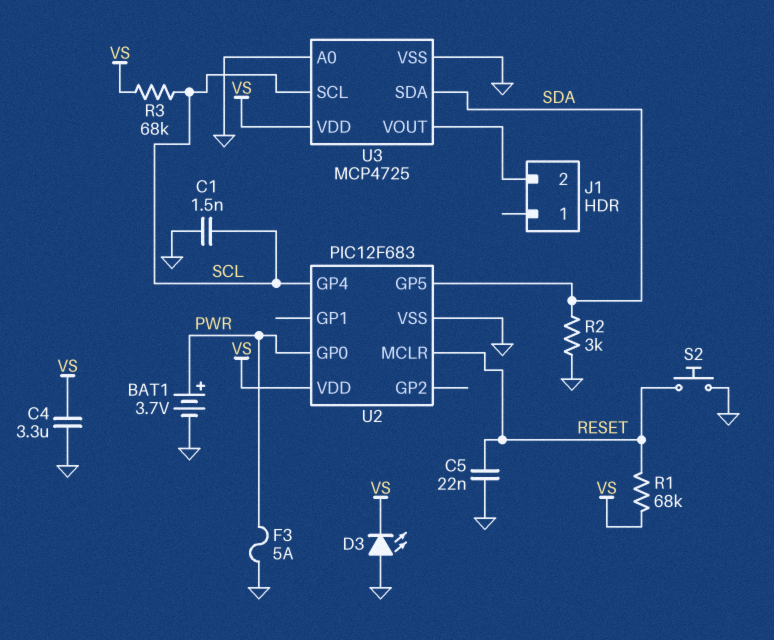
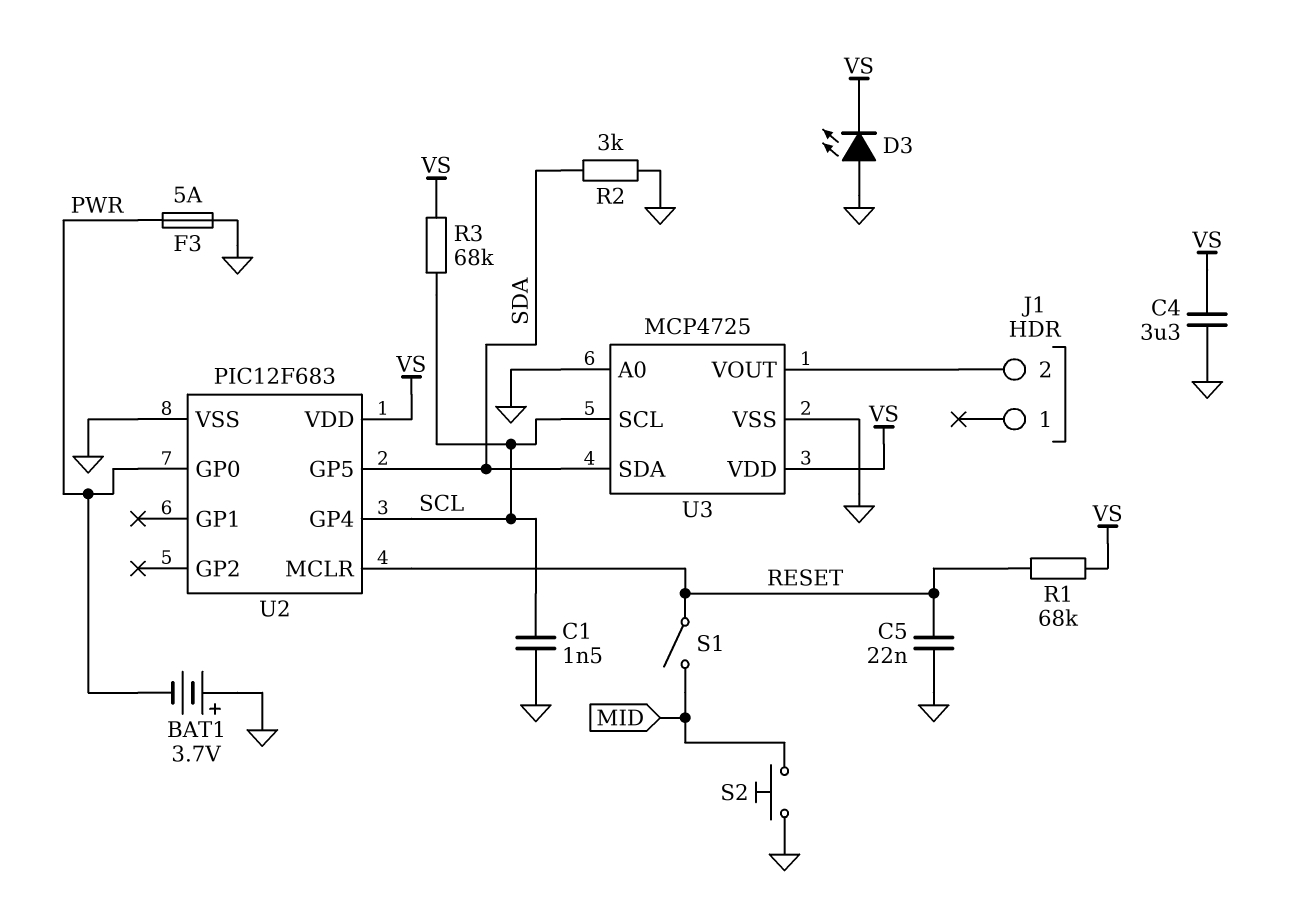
BAT1: 3.7V (plus PWR, minus GND) -> 3.7V (plus GND, minus PWR)
S1: none -> switch (MID, RESET)
S2: button (GND, RESET) -> button (GND, MID)

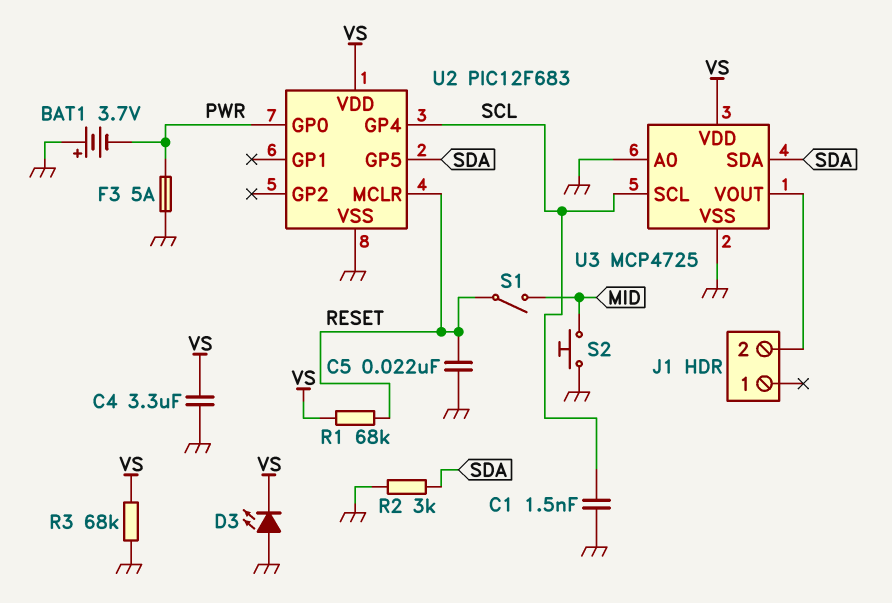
R3: 68k (SCL, VS) -> 68k (GND, VS)

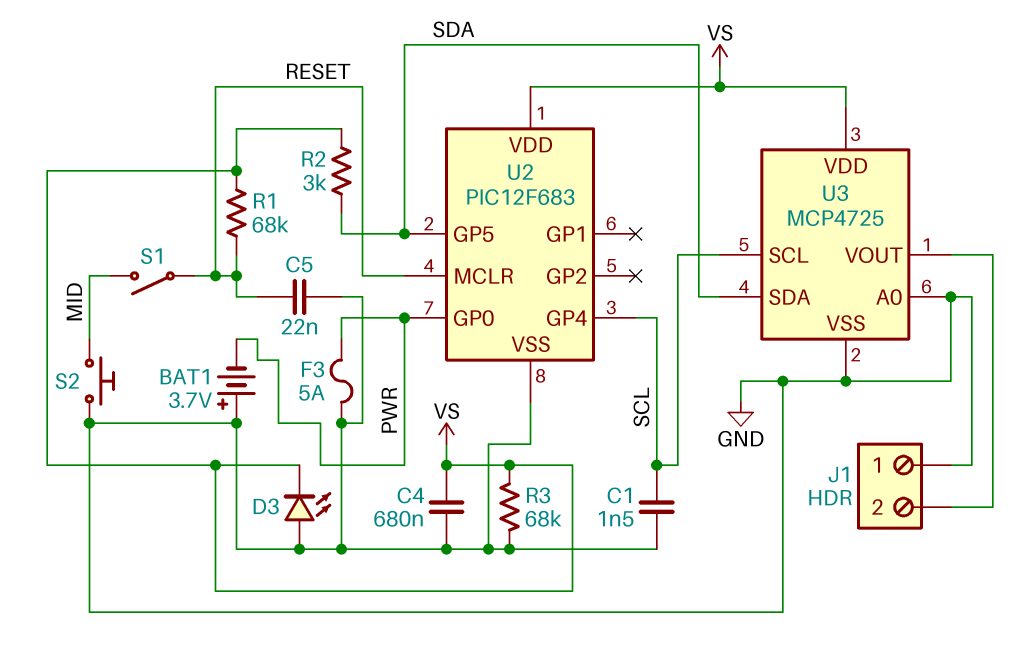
C4: 3.3uF (GND, VS) -> 680nF (GND, VS)
J1 pin 1: none -> GND
R2: 3k (GND, SDA) -> 3k (SDA, VS)

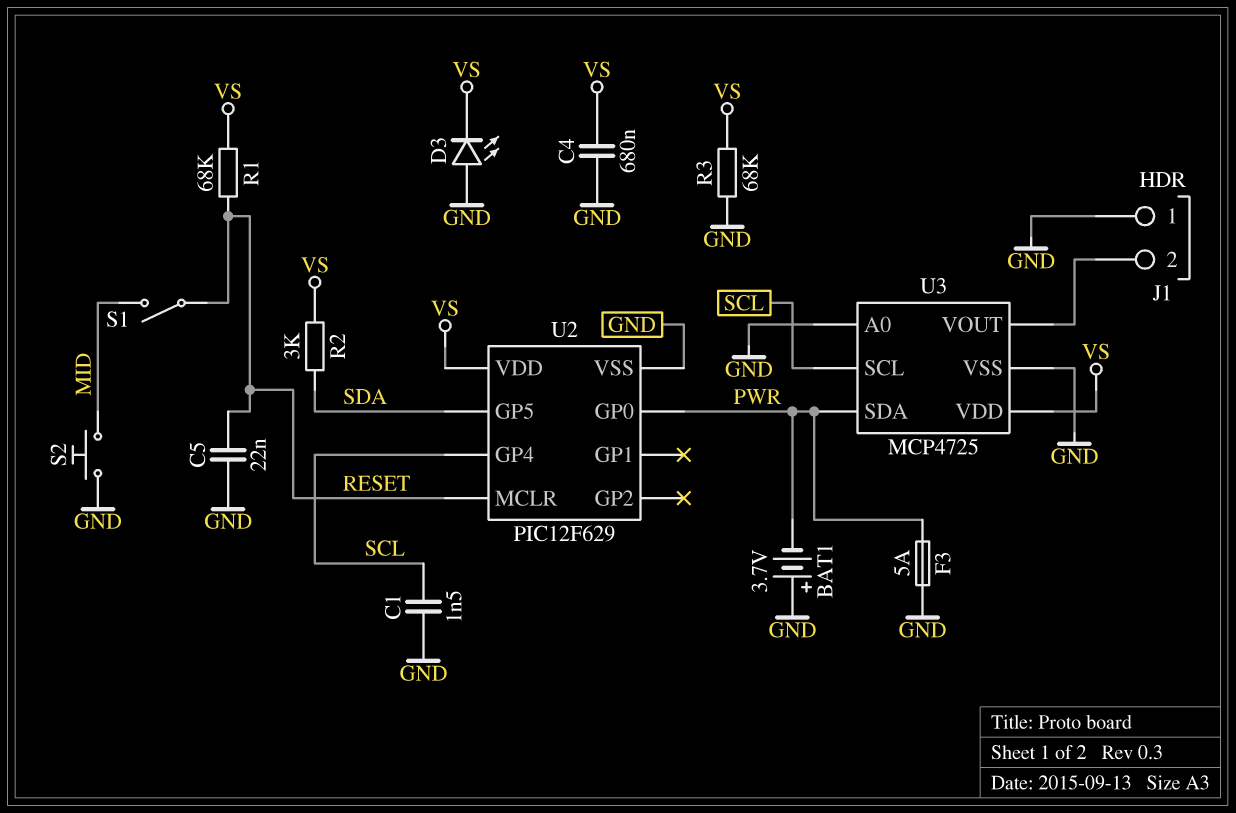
U2: PIC12F683 -> PIC12F629
U3 pin SDA: SDA -> PWR

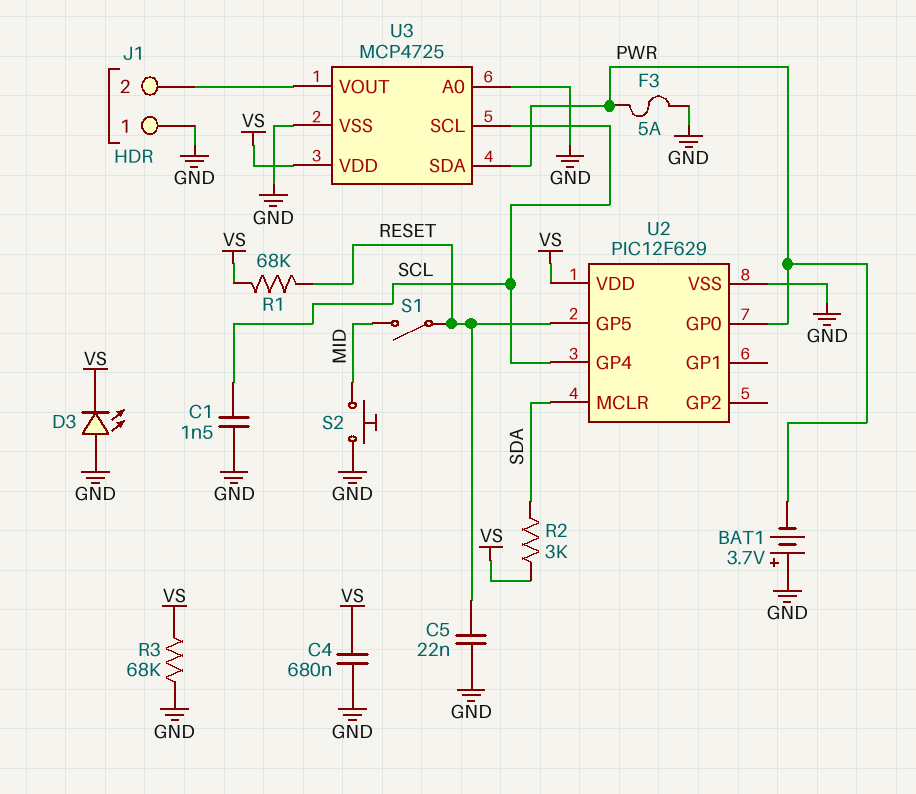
U2 pin GP5: SDA -> RESET
U2 pin MCLR: RESET -> SDA

